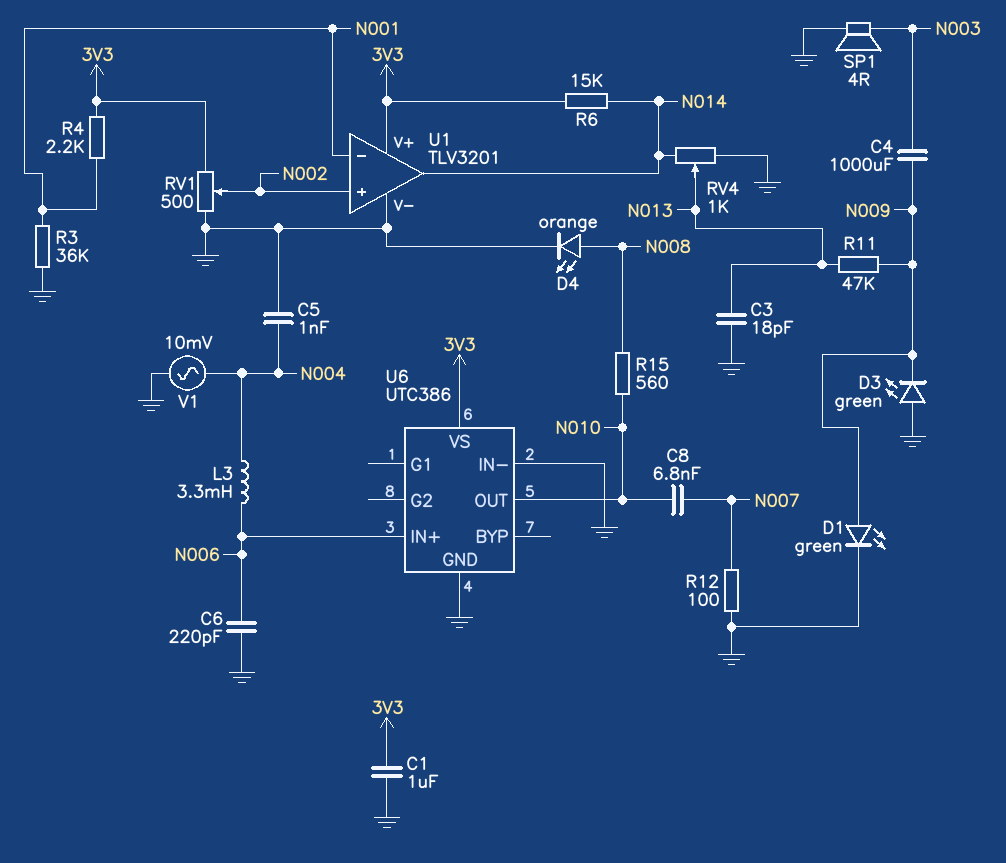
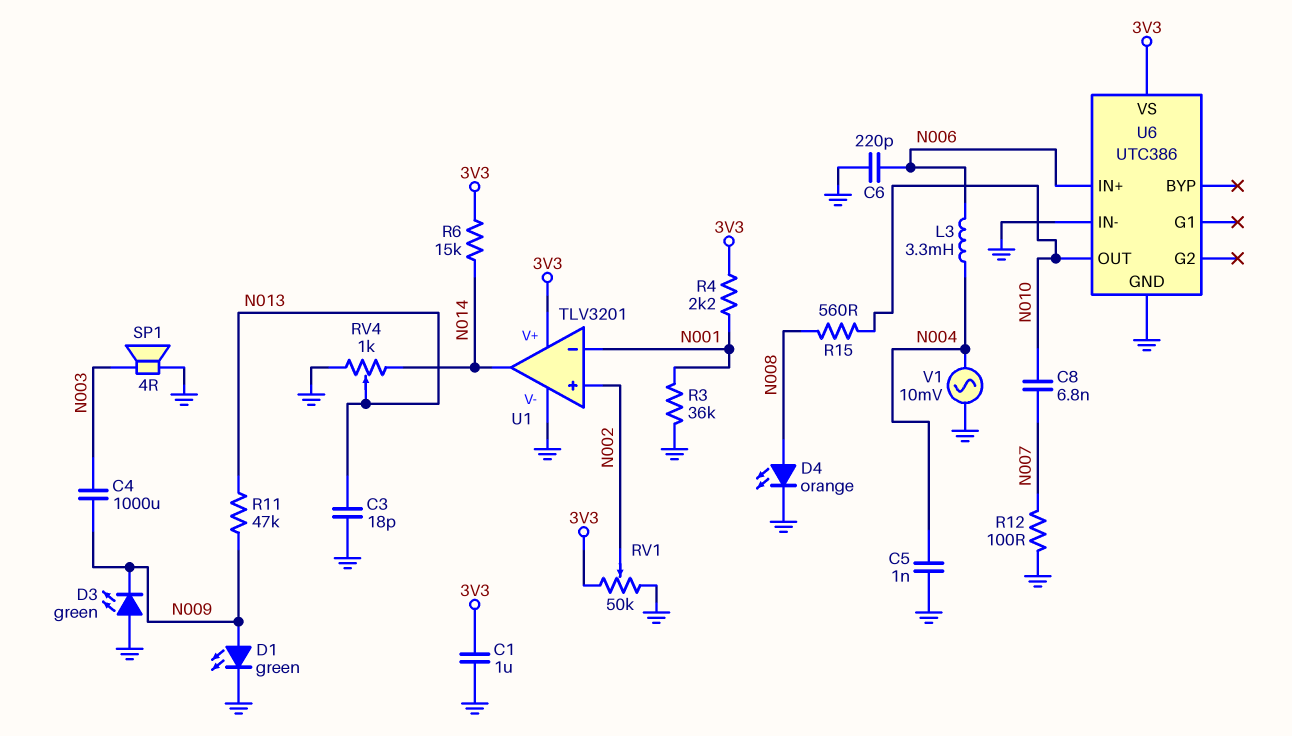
RV1: 500 (3V3, GND, wiper N002) -> 50k (3V3, GND, wiper N002)

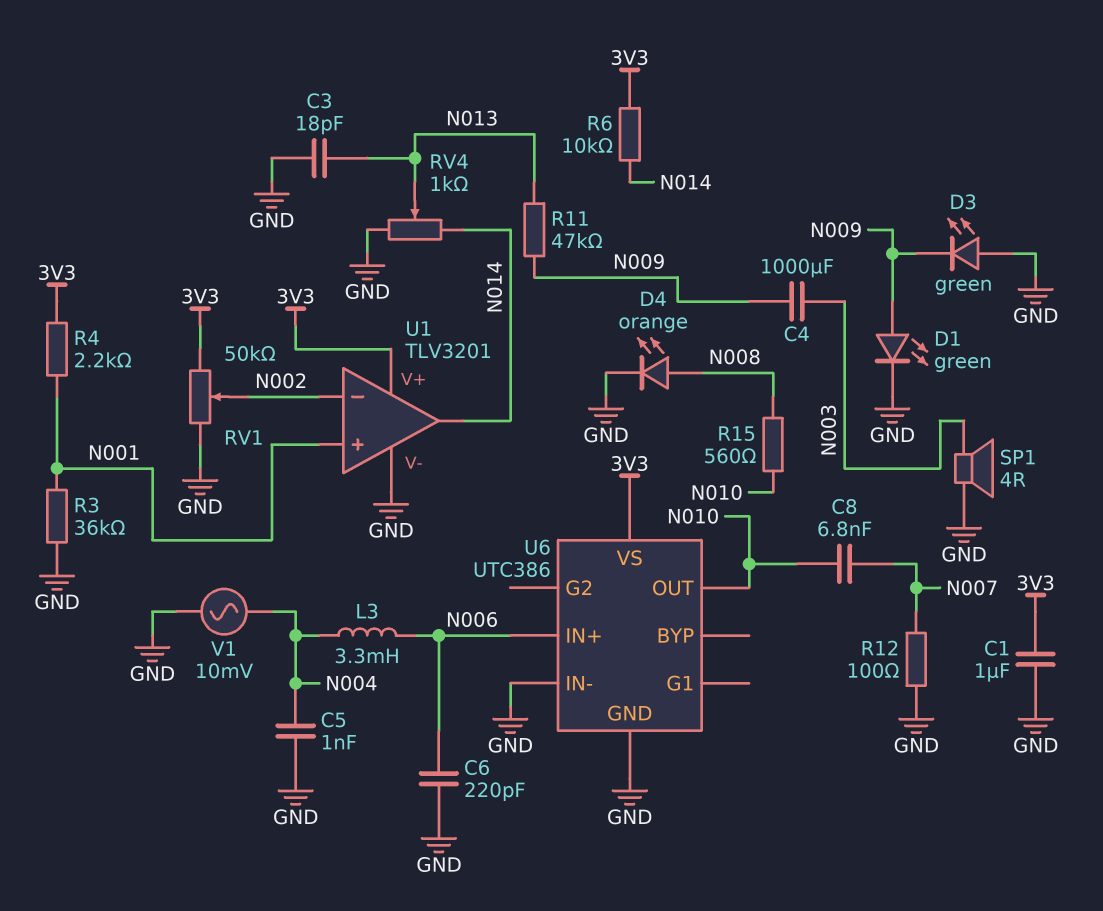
R6: 15k (3V3, N014) -> 10k (3V3, N014)
U1 pin in+: N002 -> N001
U1 pin in-: N001 -> N002

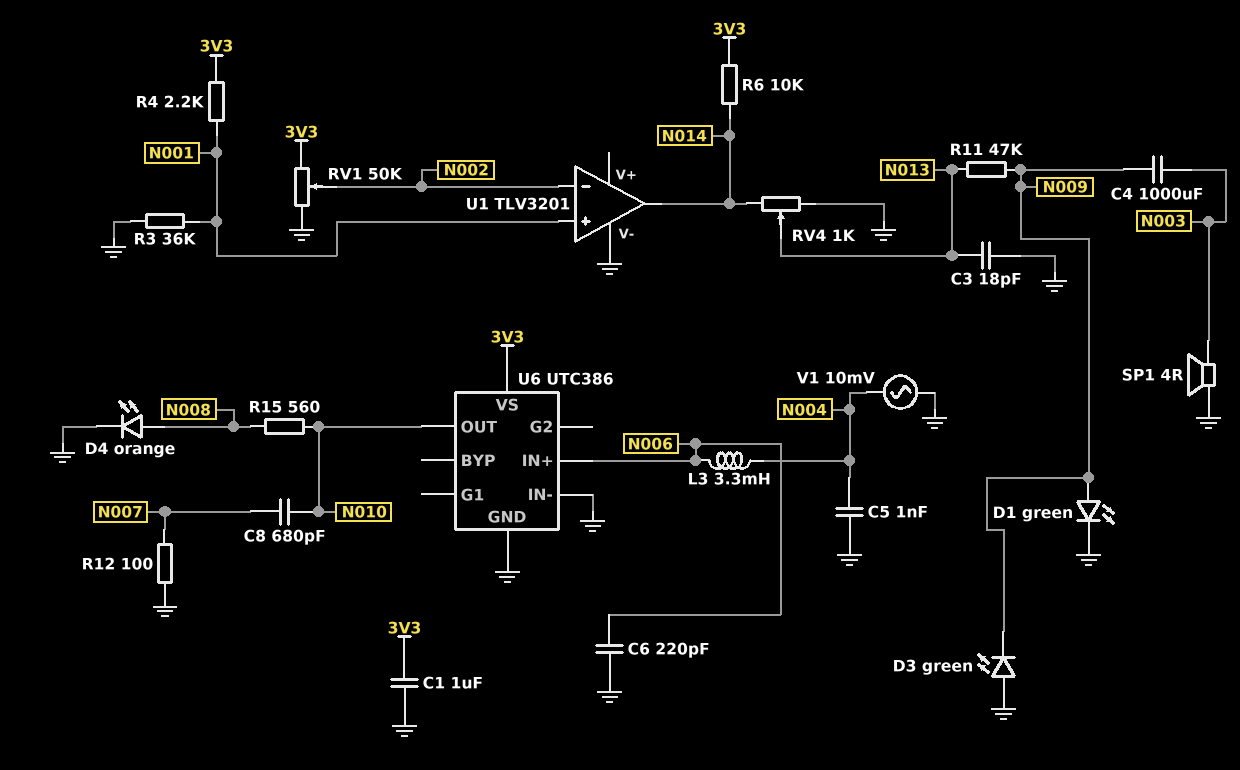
C8: 6.8nF (N007, N010) -> 680pF (N007, N010)
U1 pin V+: 3V3 -> none

